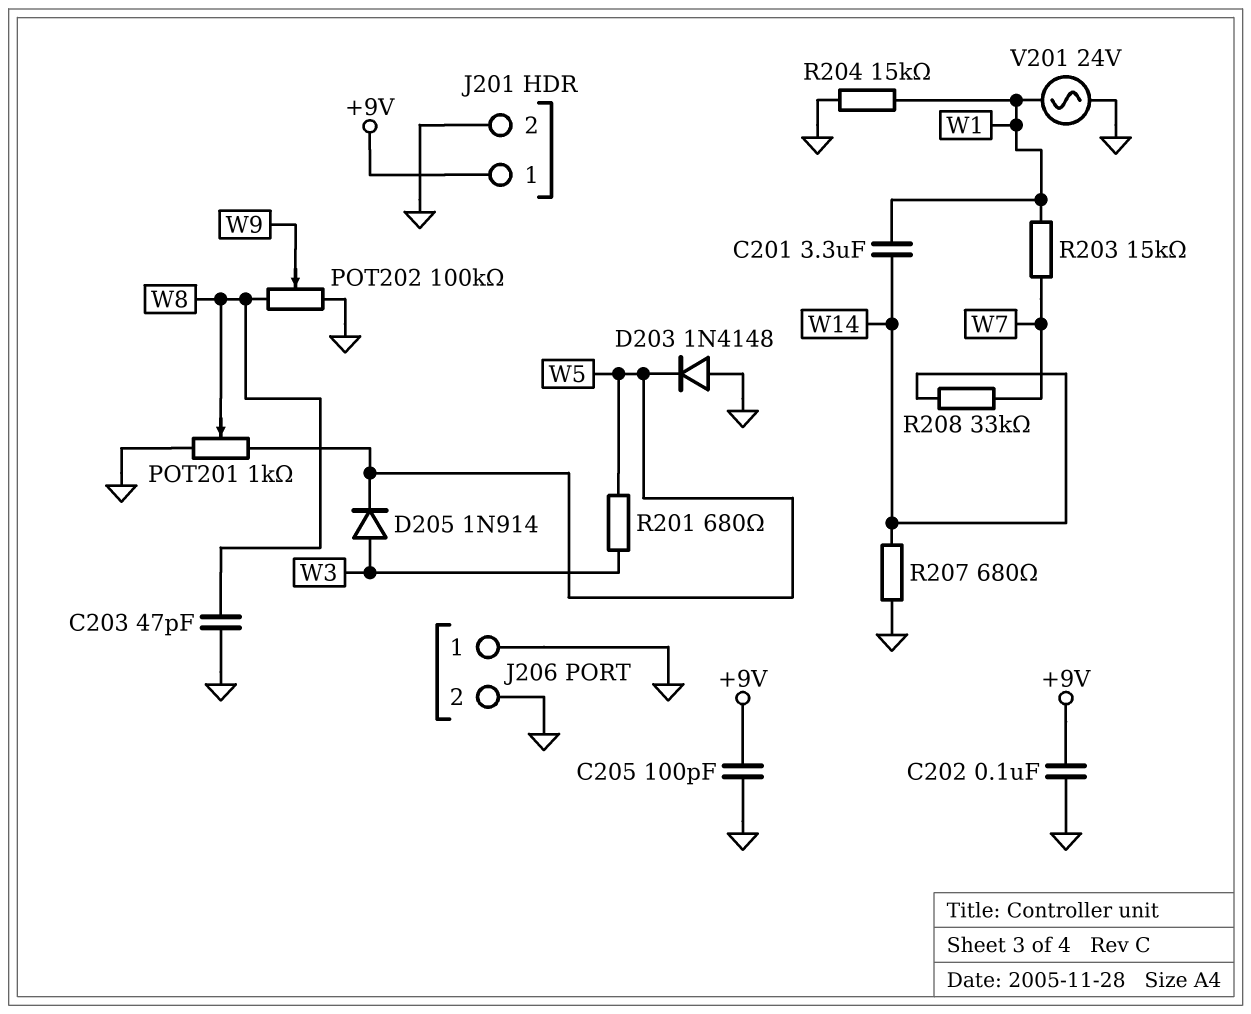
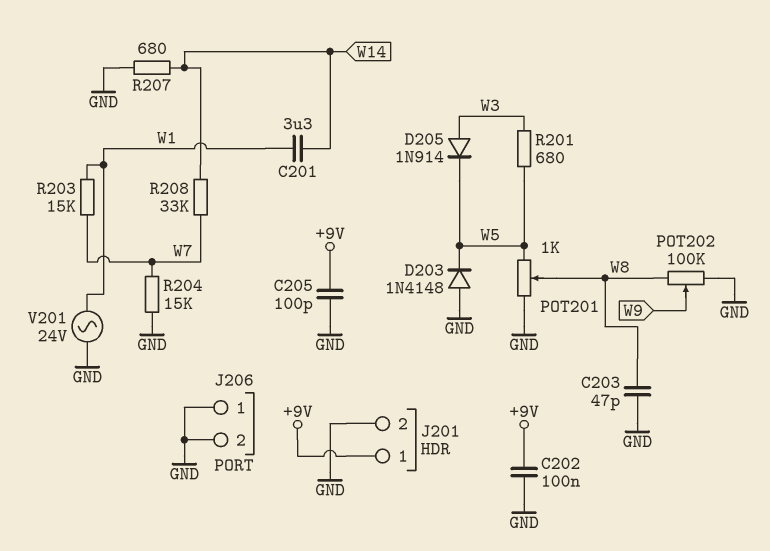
R204: 15k (GND, W1) -> 15k (GND, W7)

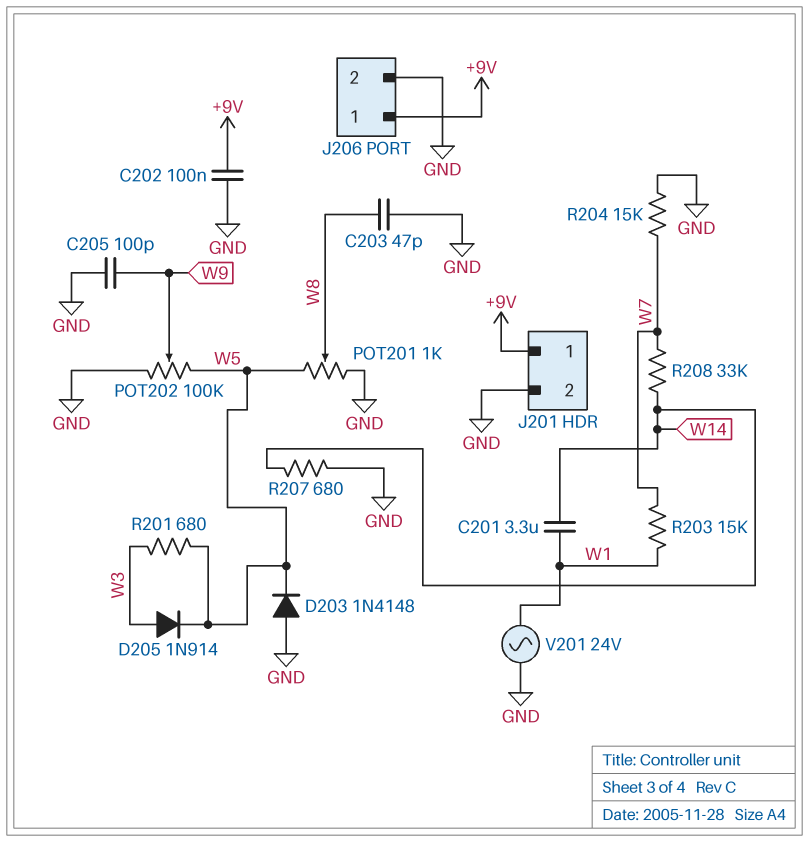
C205: 100pF (+9V, GND) -> 100pF (GND, W9)
J206 pin 1: GND -> +9V
POT202: 100k (GND, W8, wiper W9) -> 100k (GND, W5, wiper W9)

